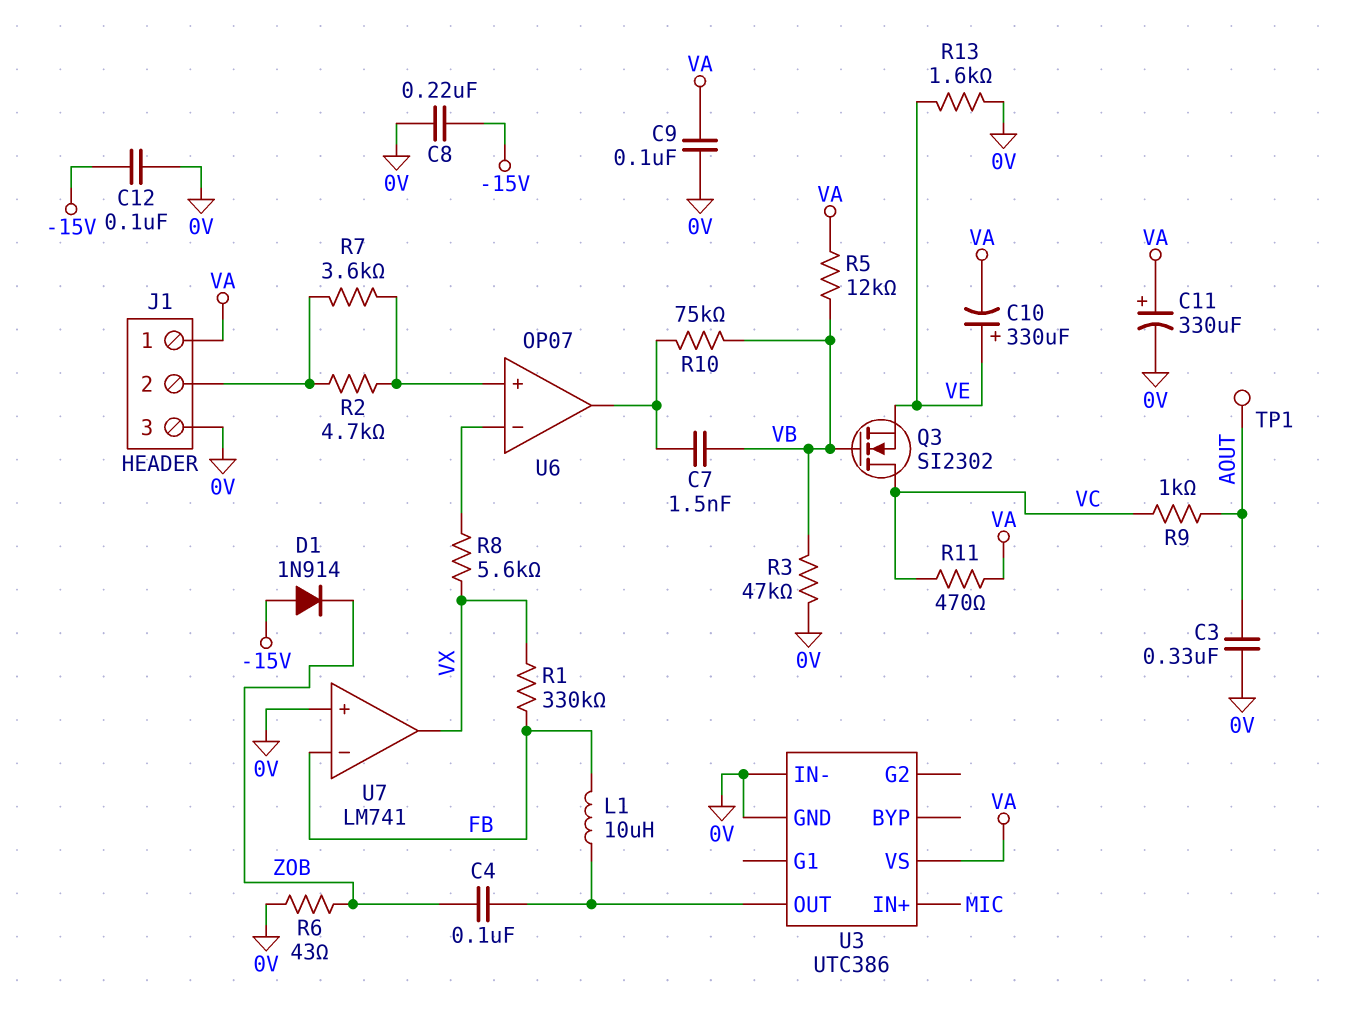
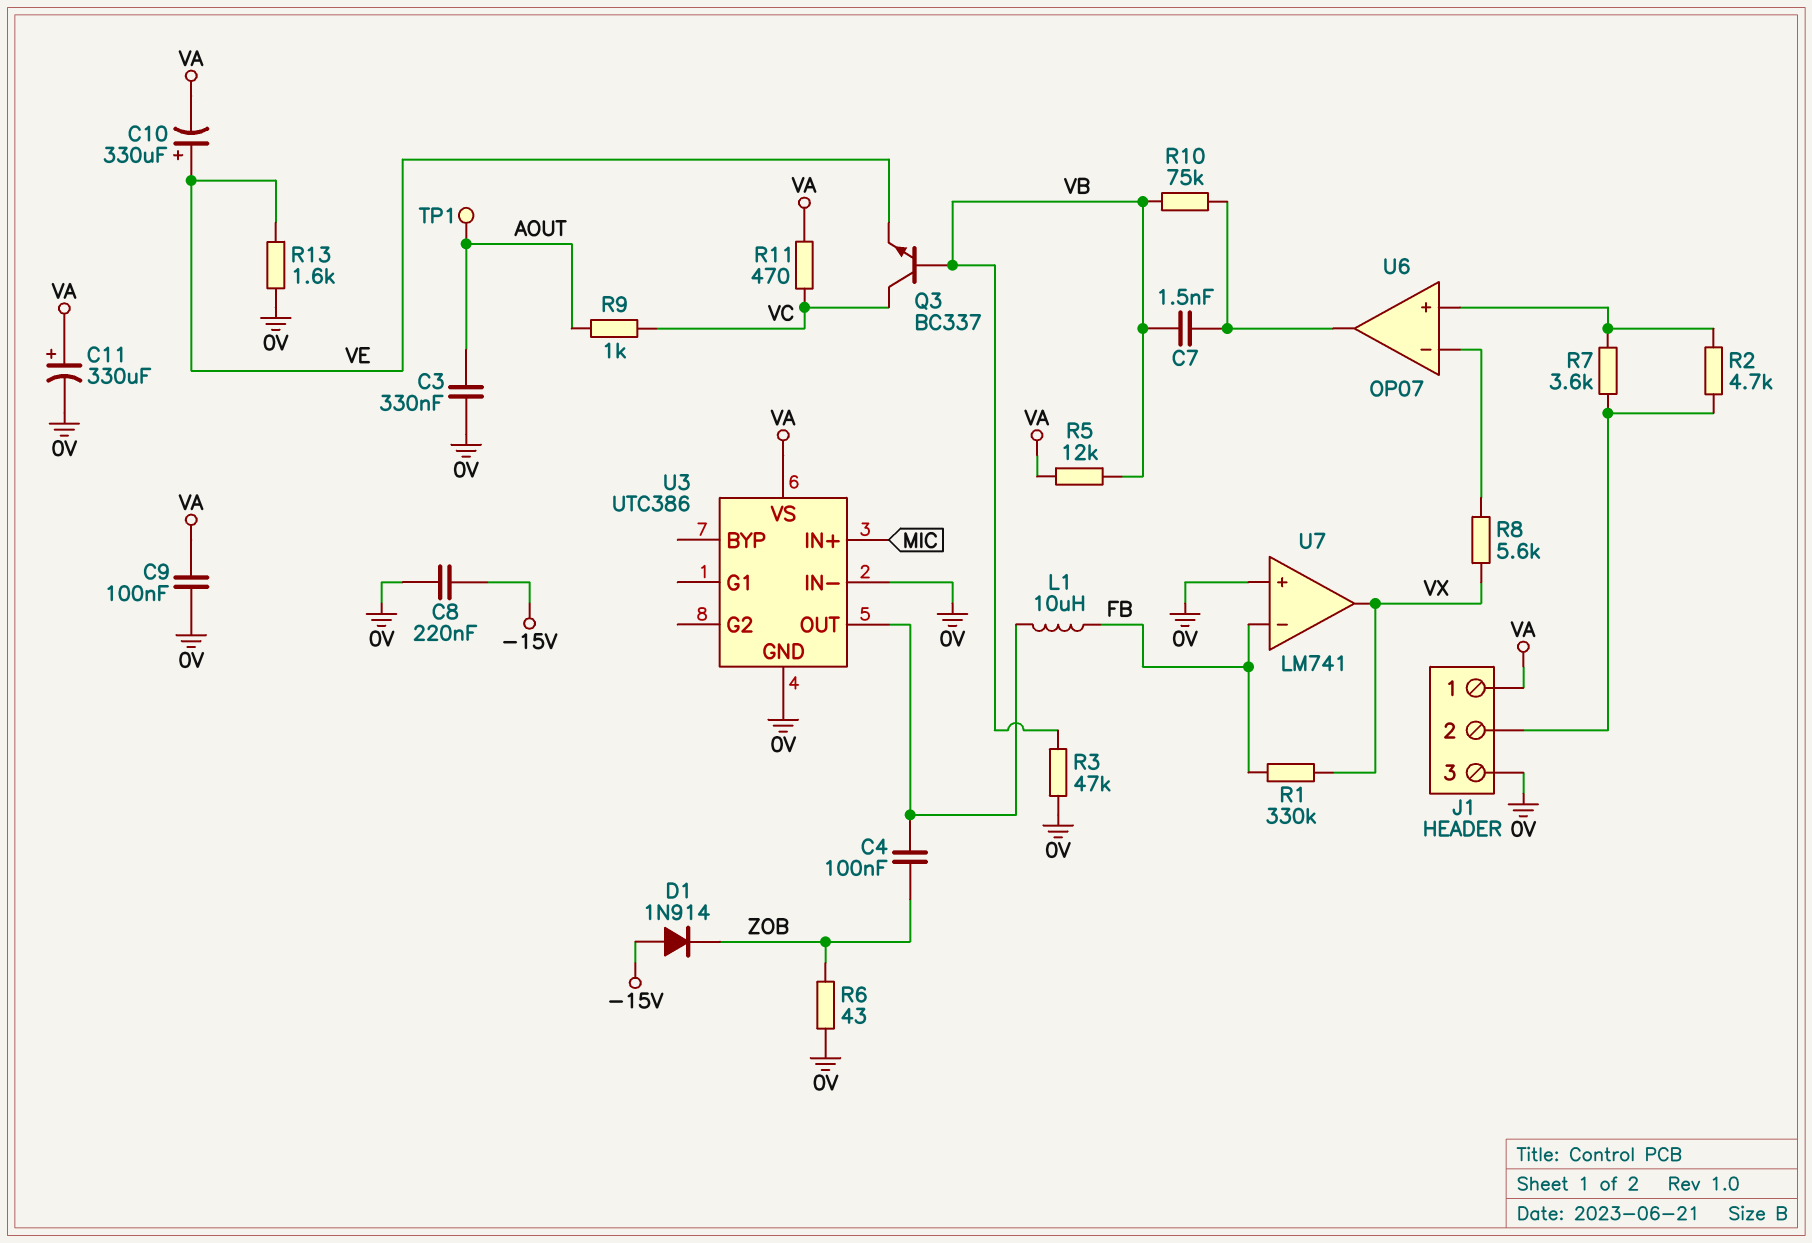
C12: 100nF (-15V, 0V) -> none
Q3: NMOS SI2302 (G VB, D VC, S VE) -> NPN BC337 (B VB, C VC, E VE)

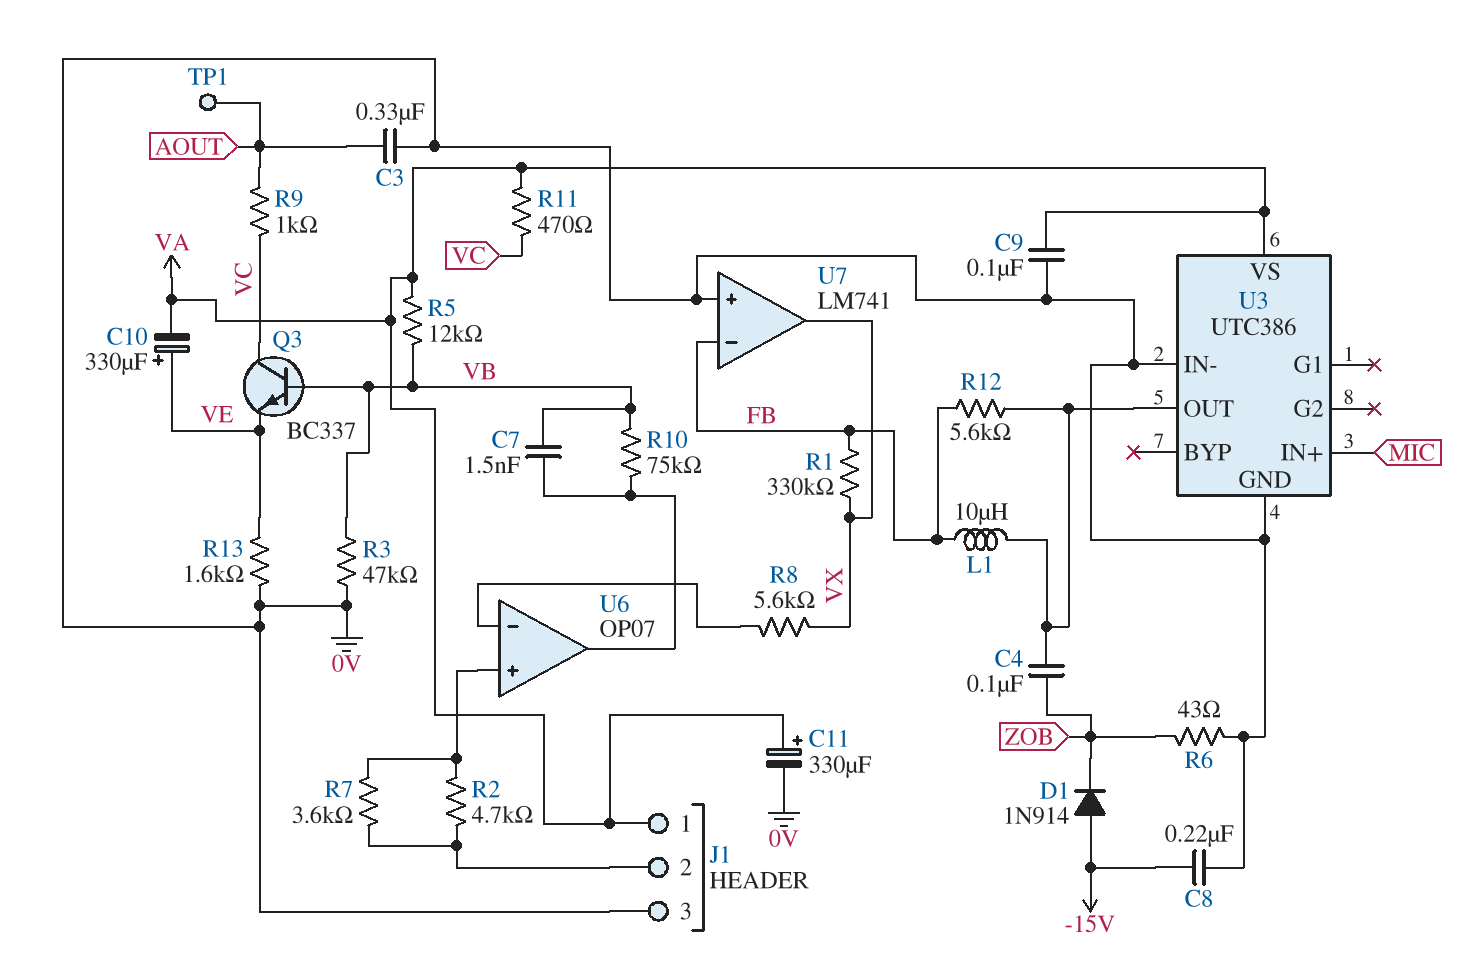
R12: none -> 5.6k (FB, U3/OUT)

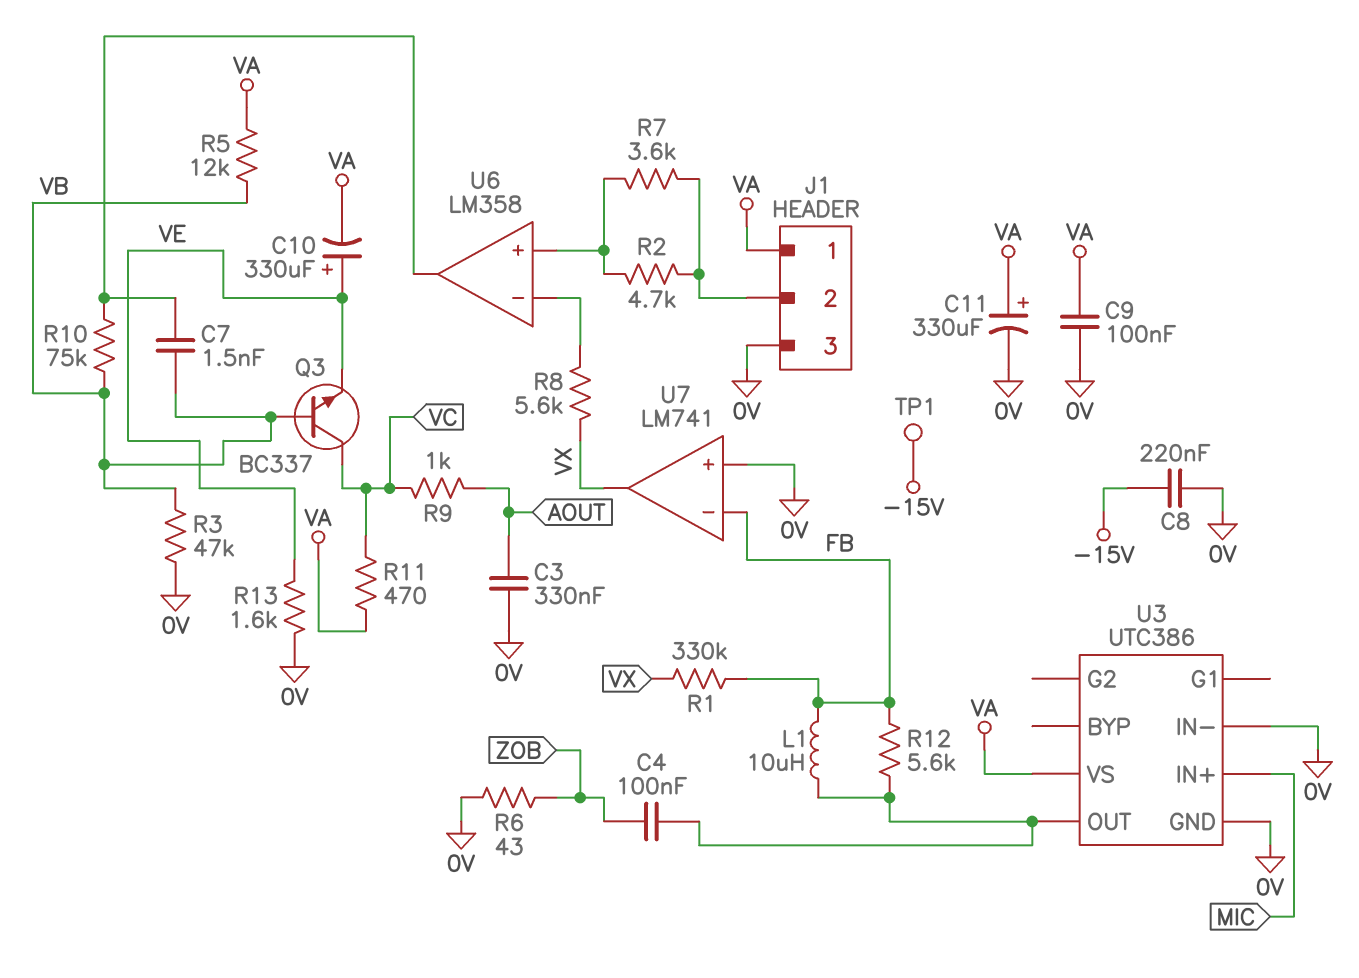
D1: diode 1N914 (A -15V, K ZOB) -> none
TP1: test point (AOUT) -> test point (-15V)
U6: OP07 -> LM358

